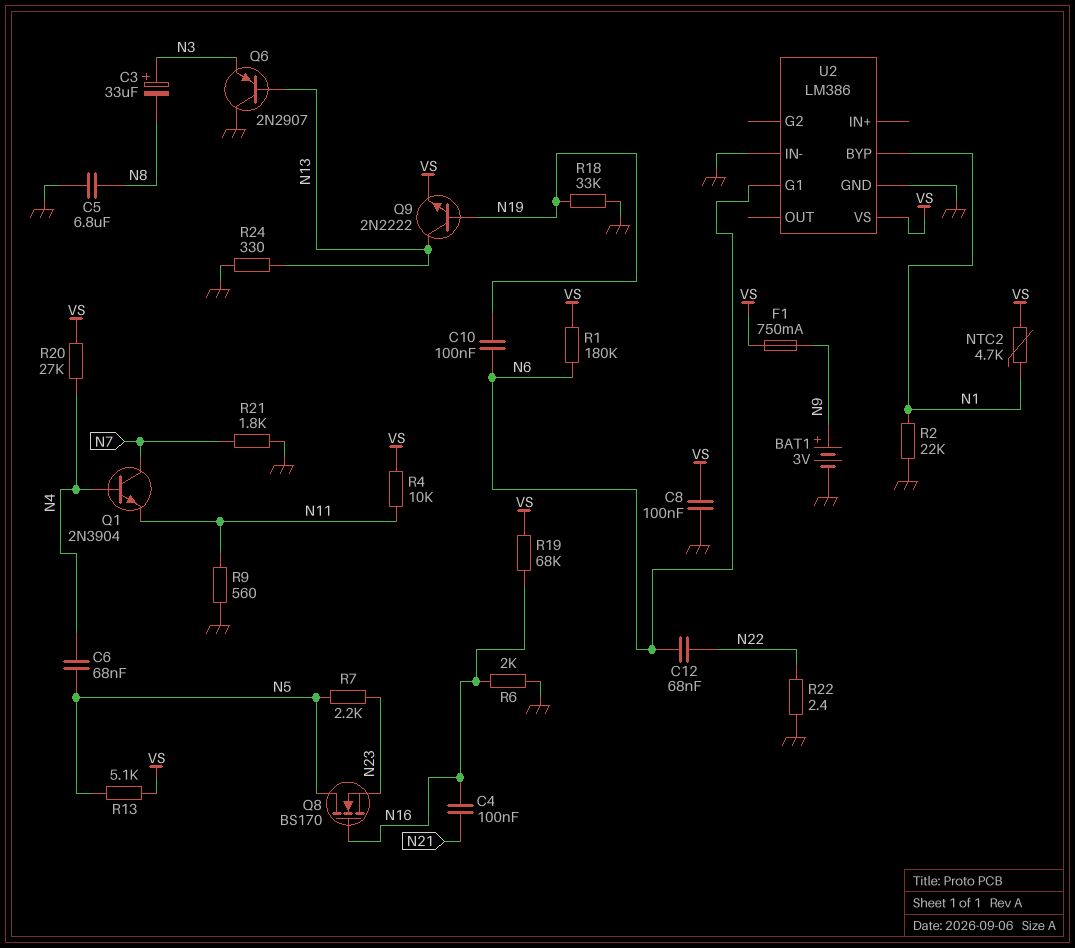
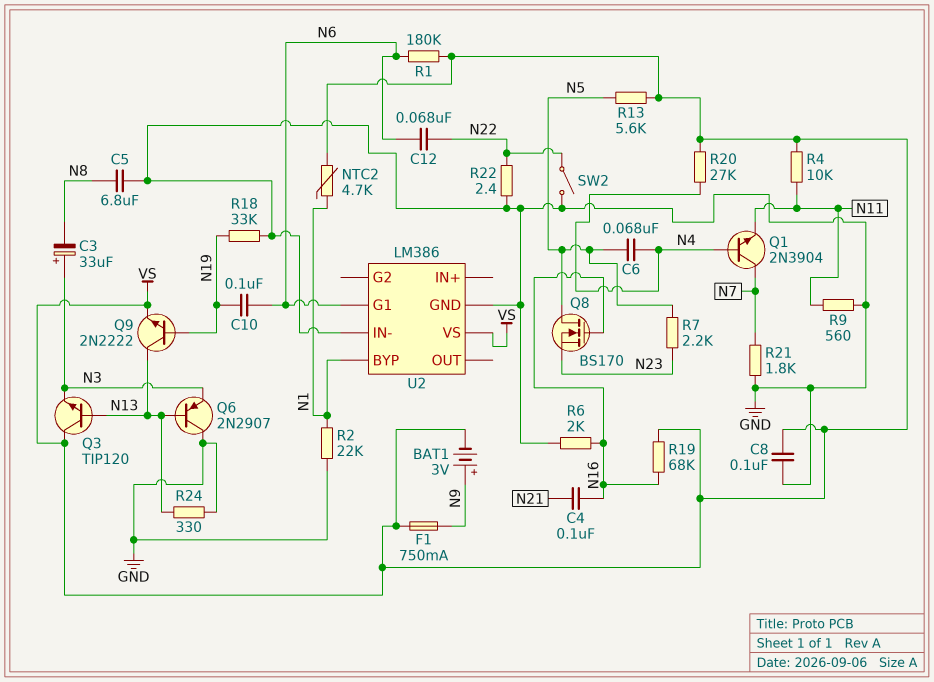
BAT1: 3V (plus N9, minus GND) -> 3V (plus N9, minus VS)
Q3: none -> NPN TIP120 (B N13, C VS, E N3)
R13: 5.1k (N5, VS) -> 5.6k (N5, VS)
SW2: none -> switch (GND, N22)

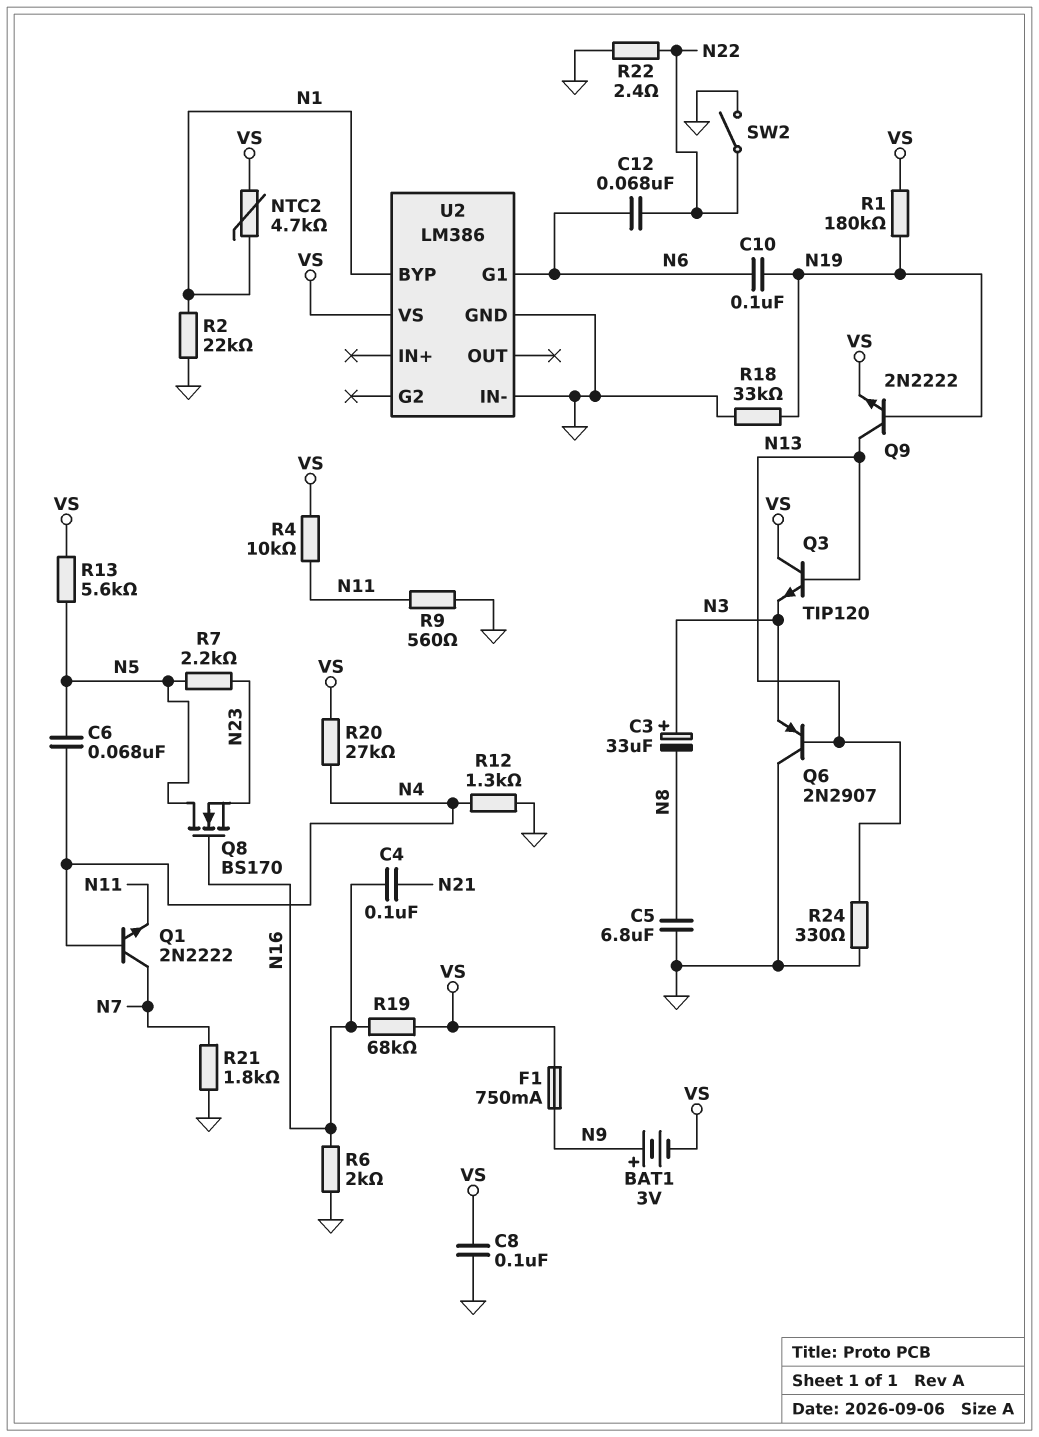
Q1: NPN 2N3904 (B N4, C N7, E N11) -> NPN 2N2222 (B N4, C N7, E N11)
R1: 180k (N6, VS) -> 180k (N19, VS)
R12: none -> 1.3k (GND, N4)

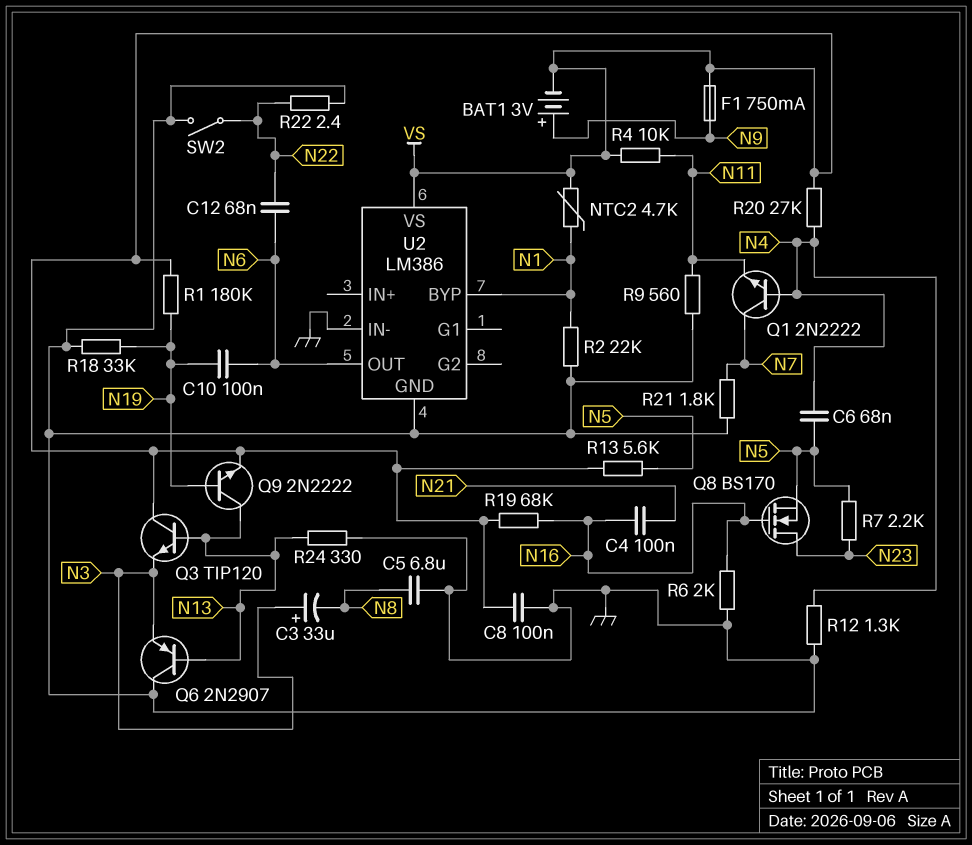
Q8: NMOS BS170 (G N16, D N5, S N23) -> NMOS BS170 (G N16, D N23, S N5)
U2 pin G1: N6 -> none
U2 pin OUT: none -> N6

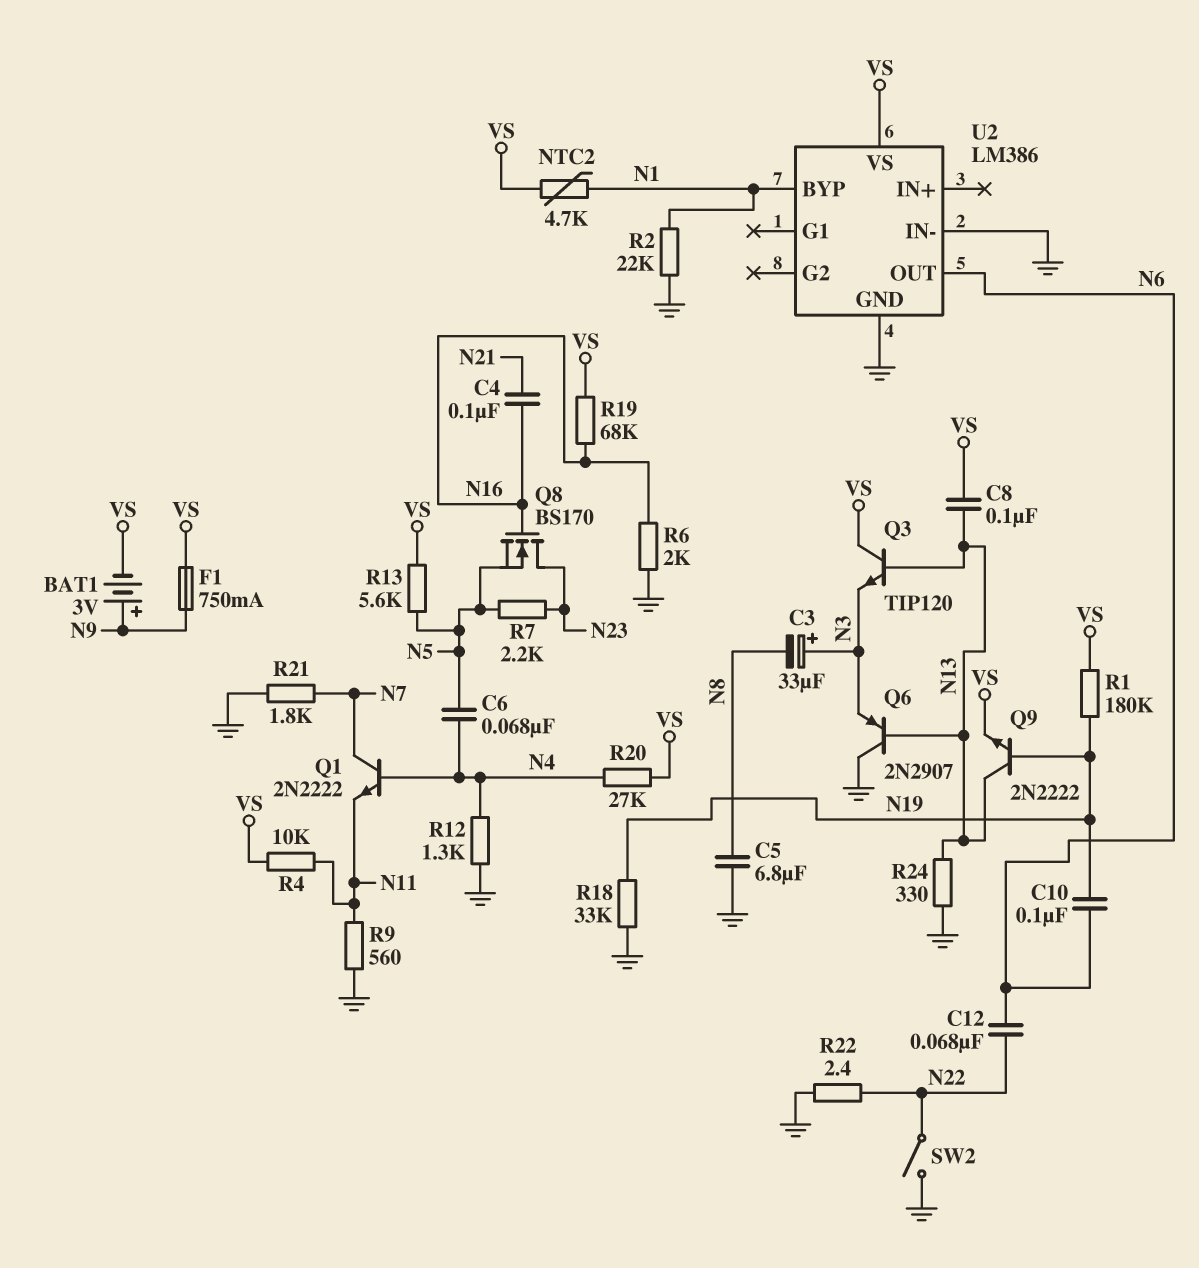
C8: 100nF (GND, VS) -> 100nF (N13, VS)

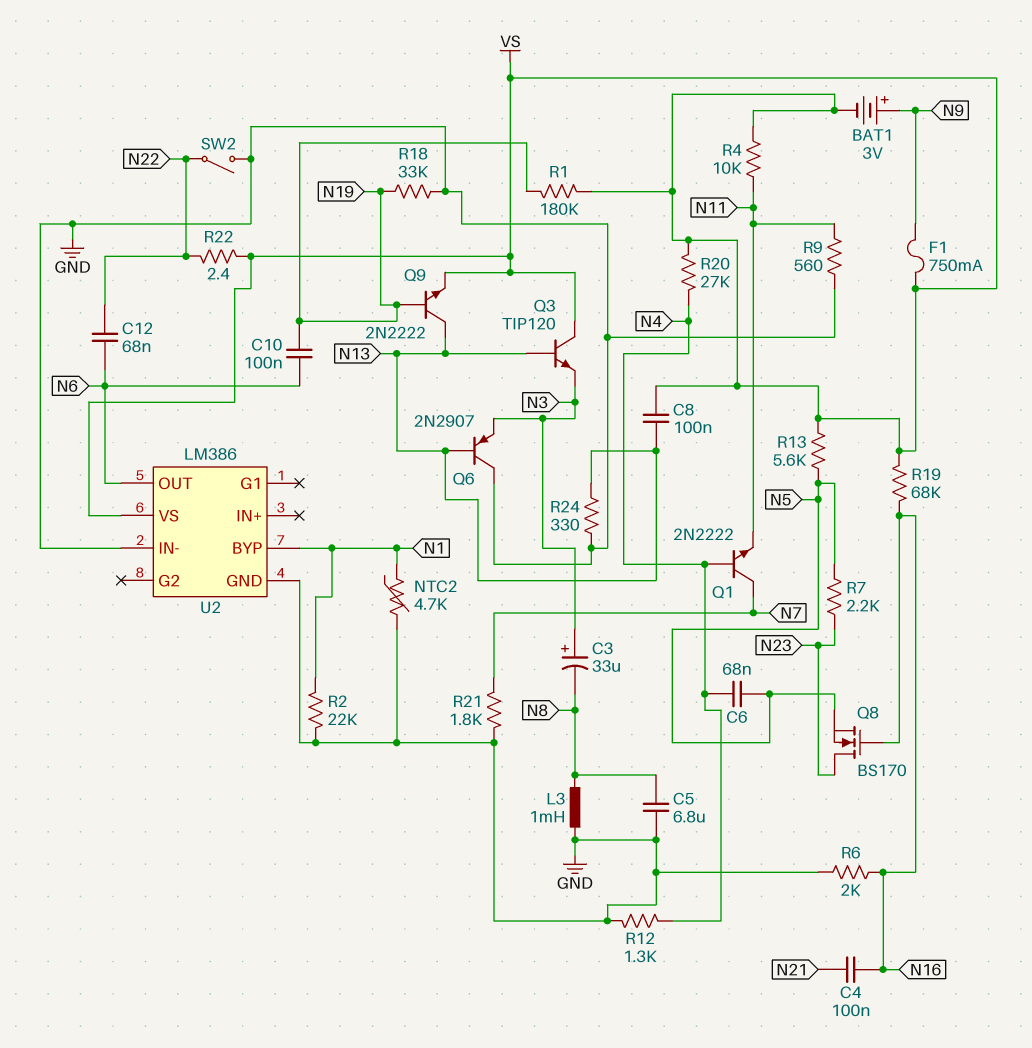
L3: none -> 1mH (GND, N8)
NTC2: 4.7k (N1, VS) -> 4.7k (GND, N1)
R22: 2.4 (GND, N22) -> 2.4 (N22, VS)

